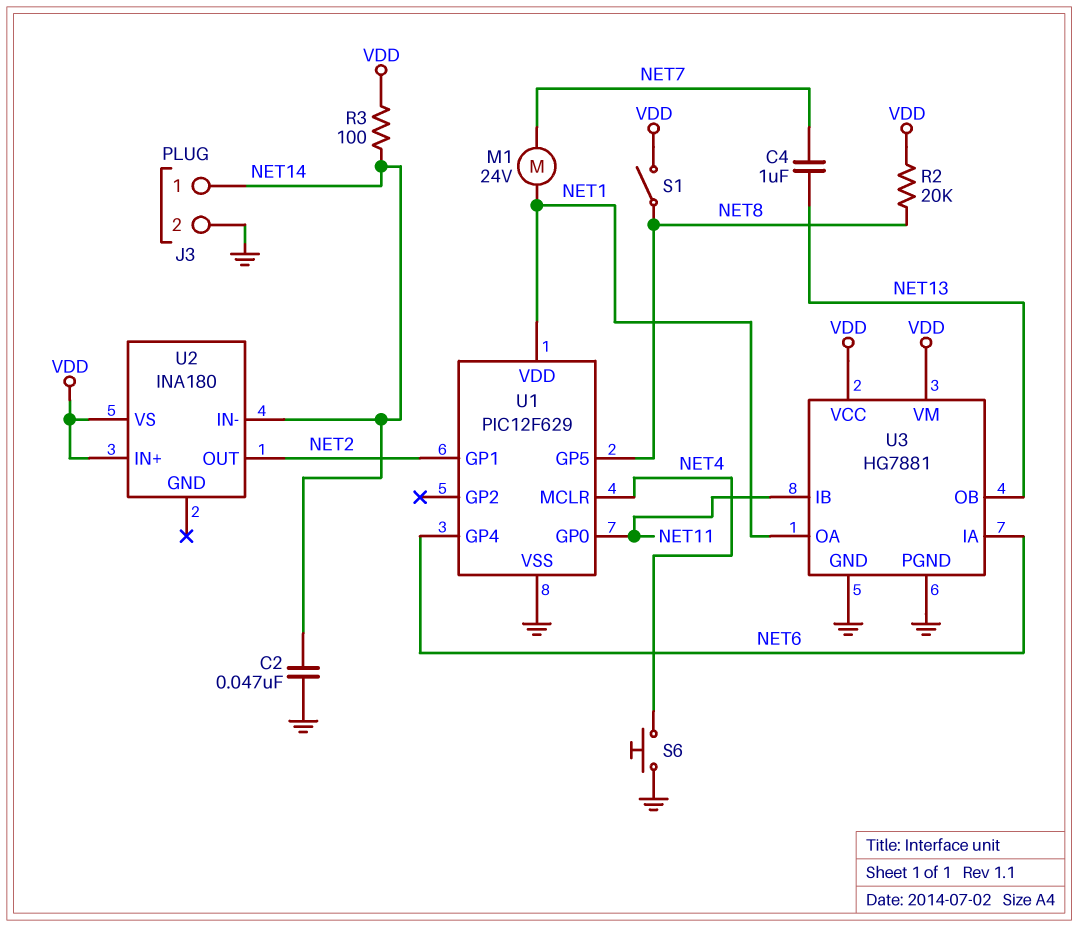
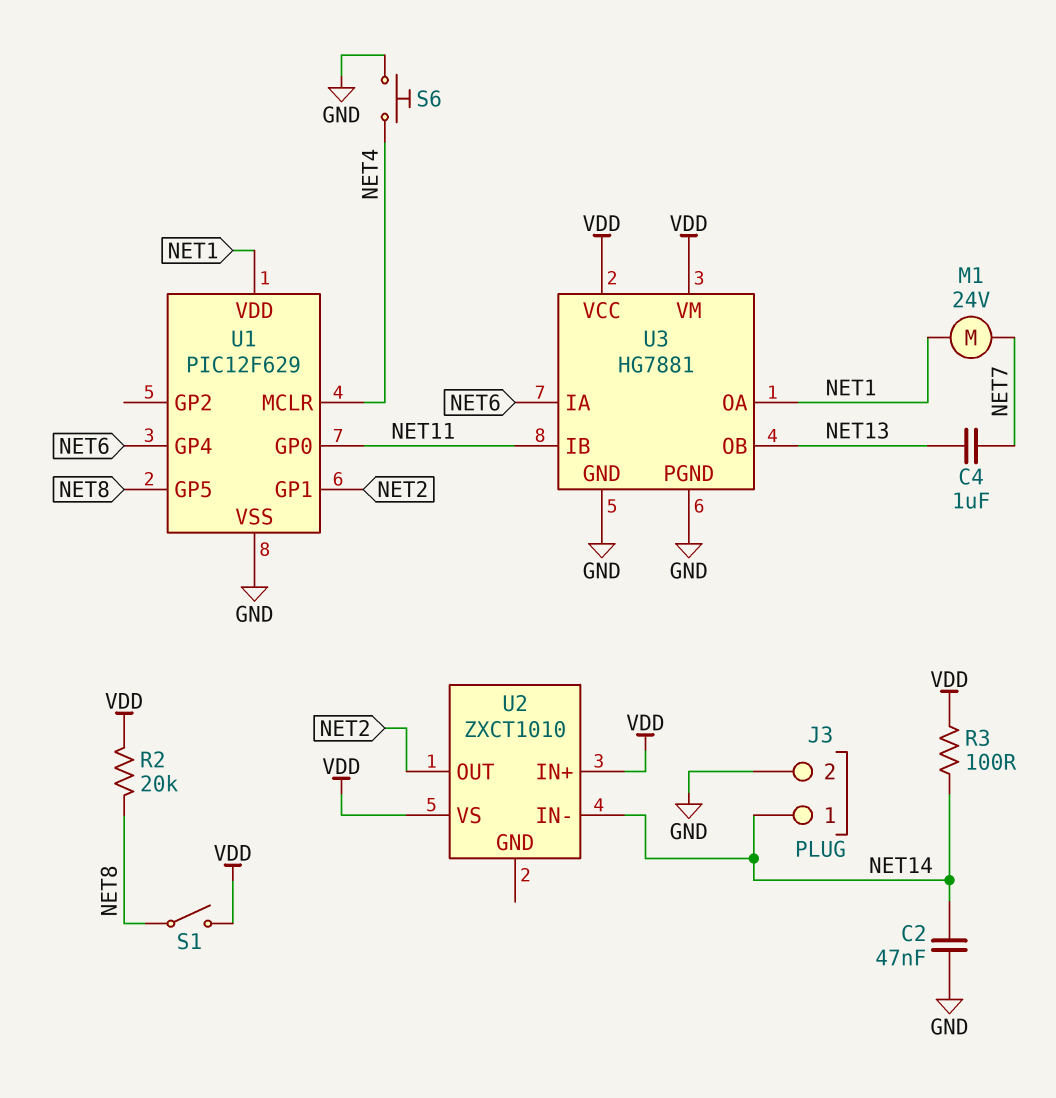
U2: INA180 -> ZXCT1010

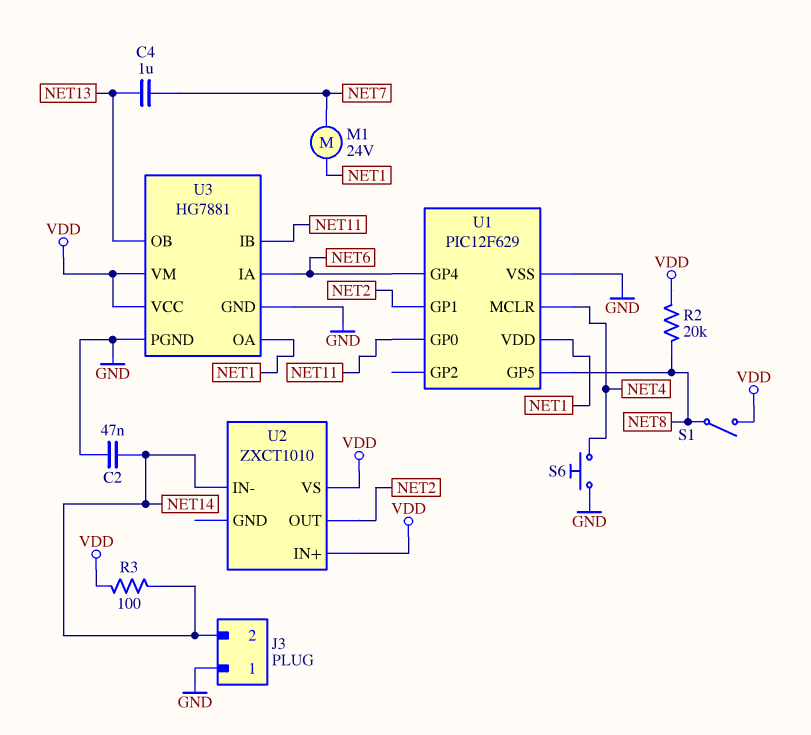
J3 pin 1: NET14 -> GND
J3 pin 2: GND -> NET14

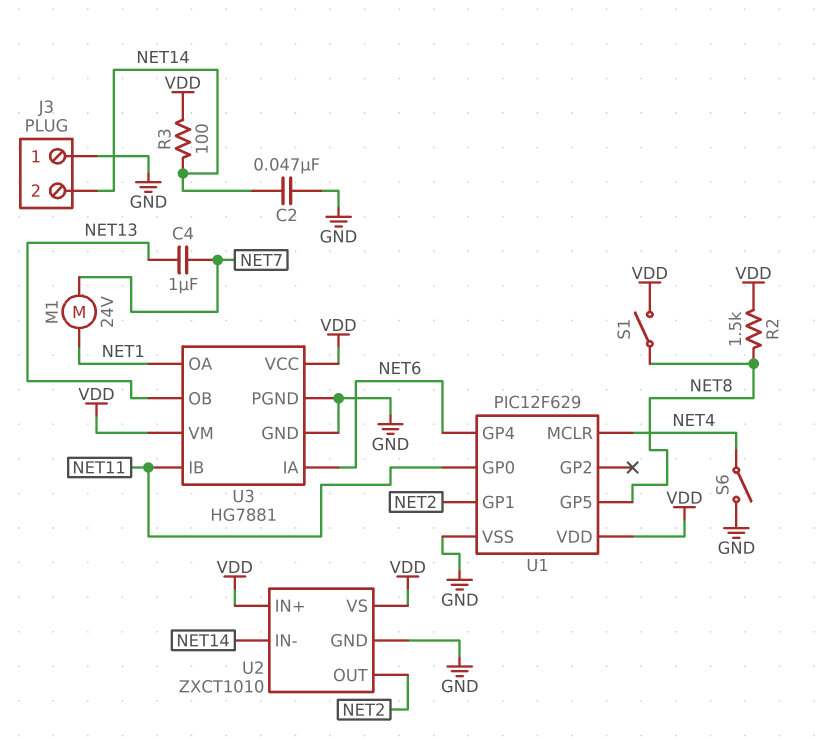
R2: 20k (NET8, VDD) -> 1.5k (NET8, VDD)
S6: button (GND, NET4) -> switch (GND, NET4)
U1 pin VDD: NET1 -> VDD
U2 pin GND: none -> GND

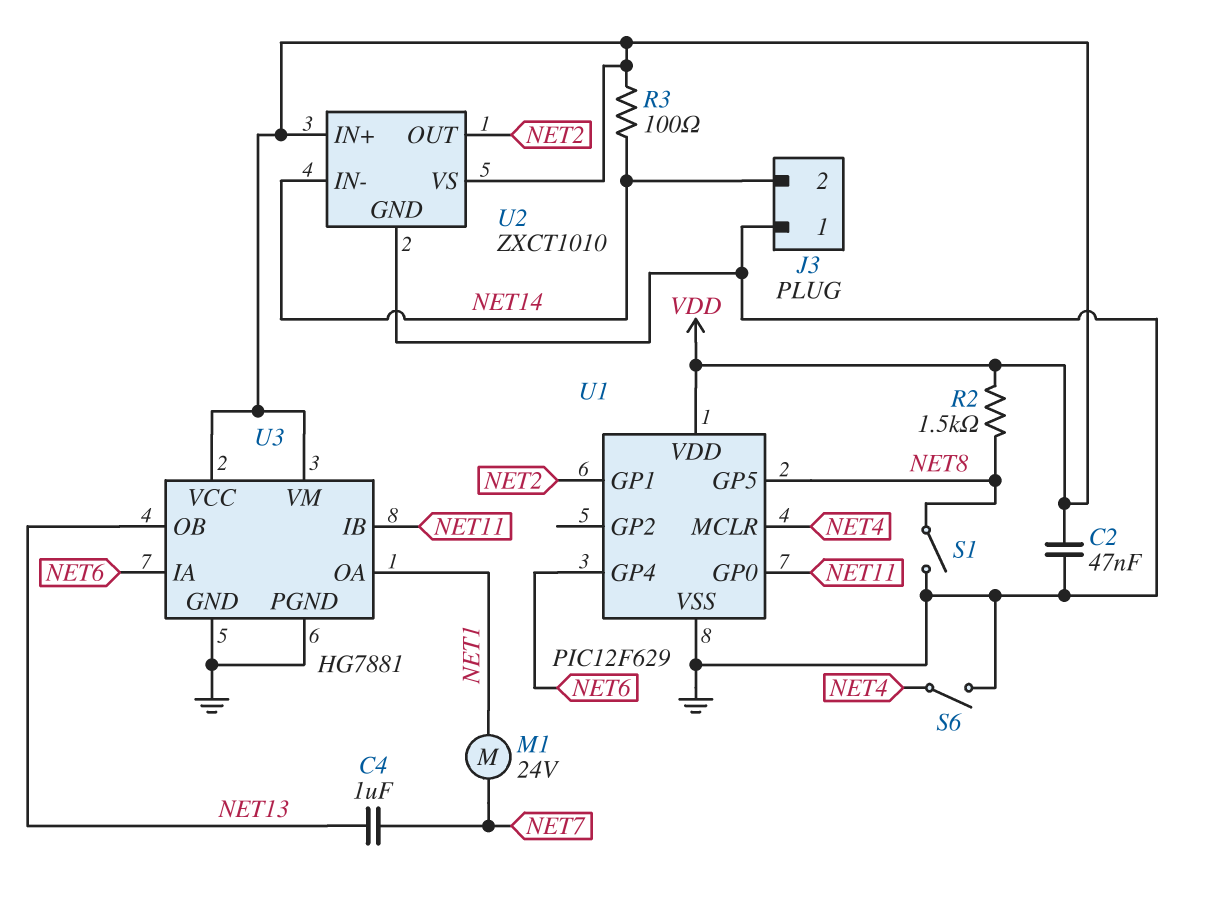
C2: 47nF (GND, NET14) -> 47nF (GND, VDD)
S1: switch (NET8, VDD) -> switch (GND, NET8)

